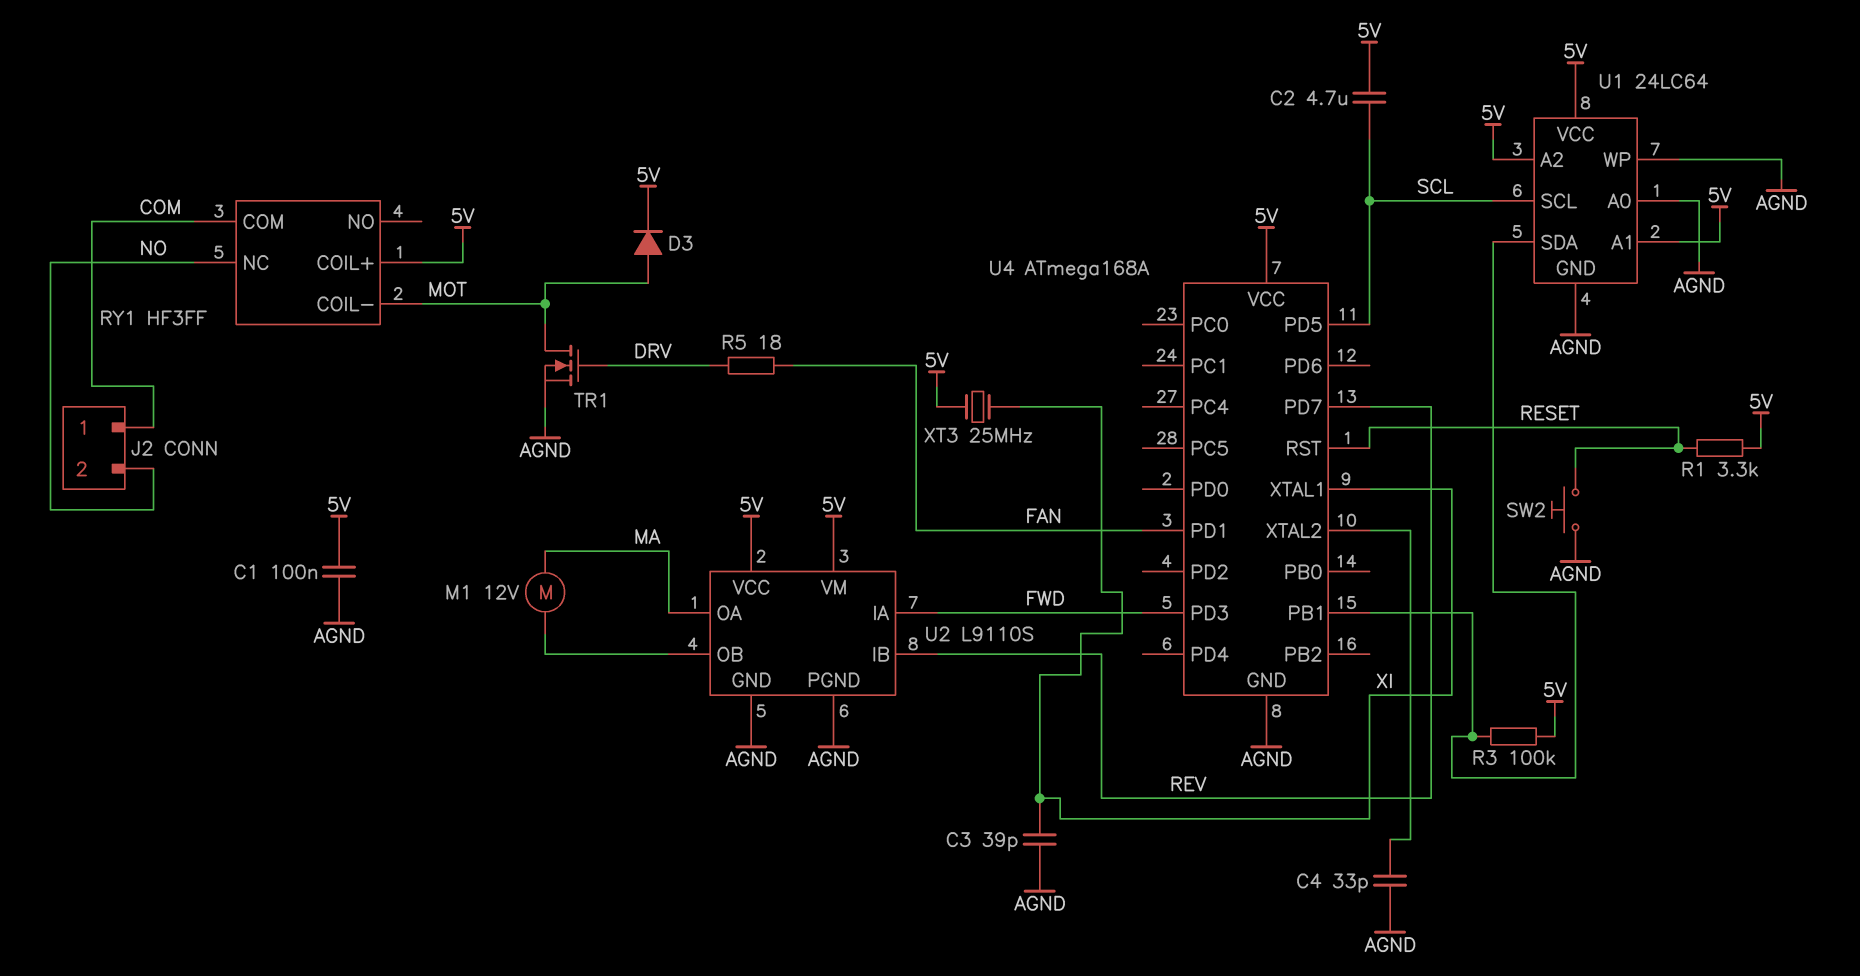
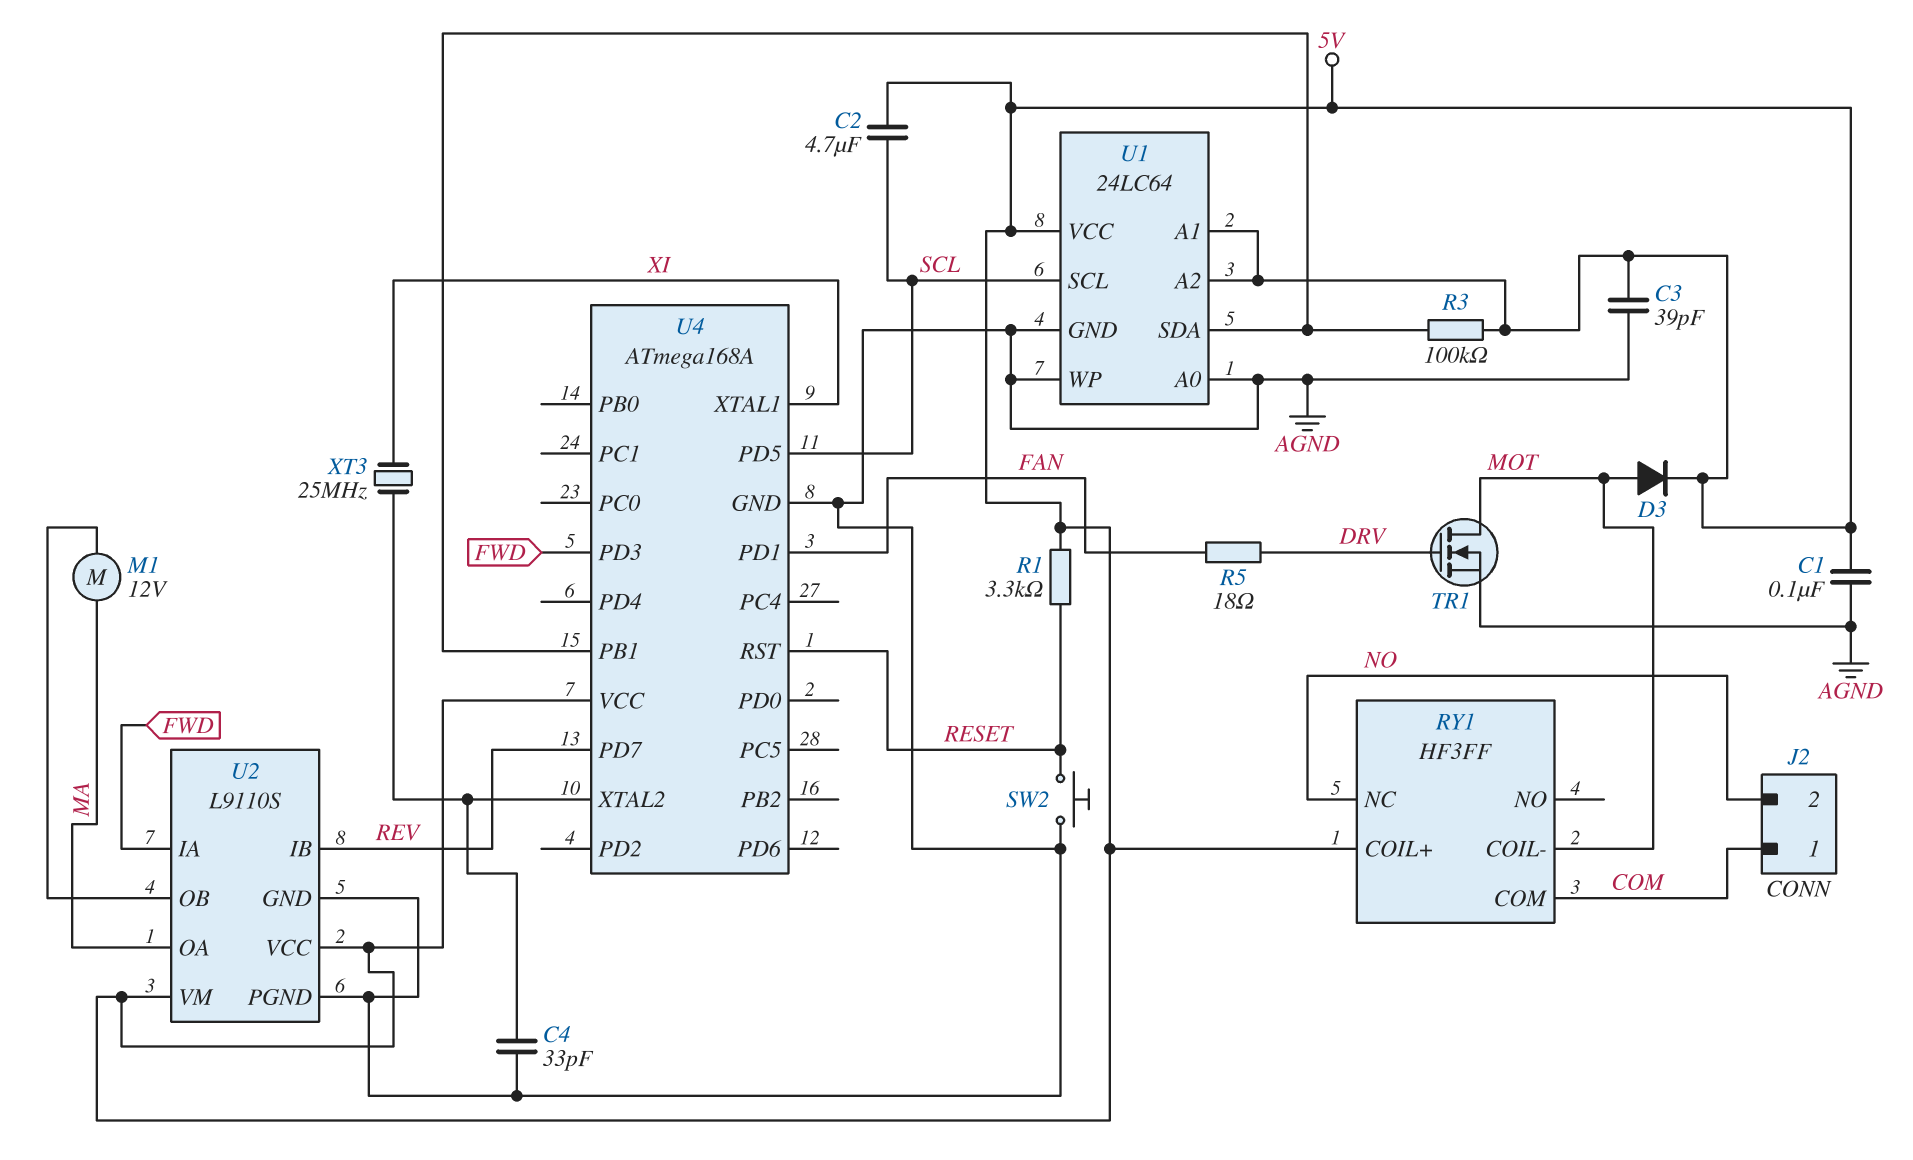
C3: 39pF (AGND, XI) -> 39pF (5V, AGND)
XT3: 25MHz (5V, XI) -> 25MHz (U4/XTAL2, XI)

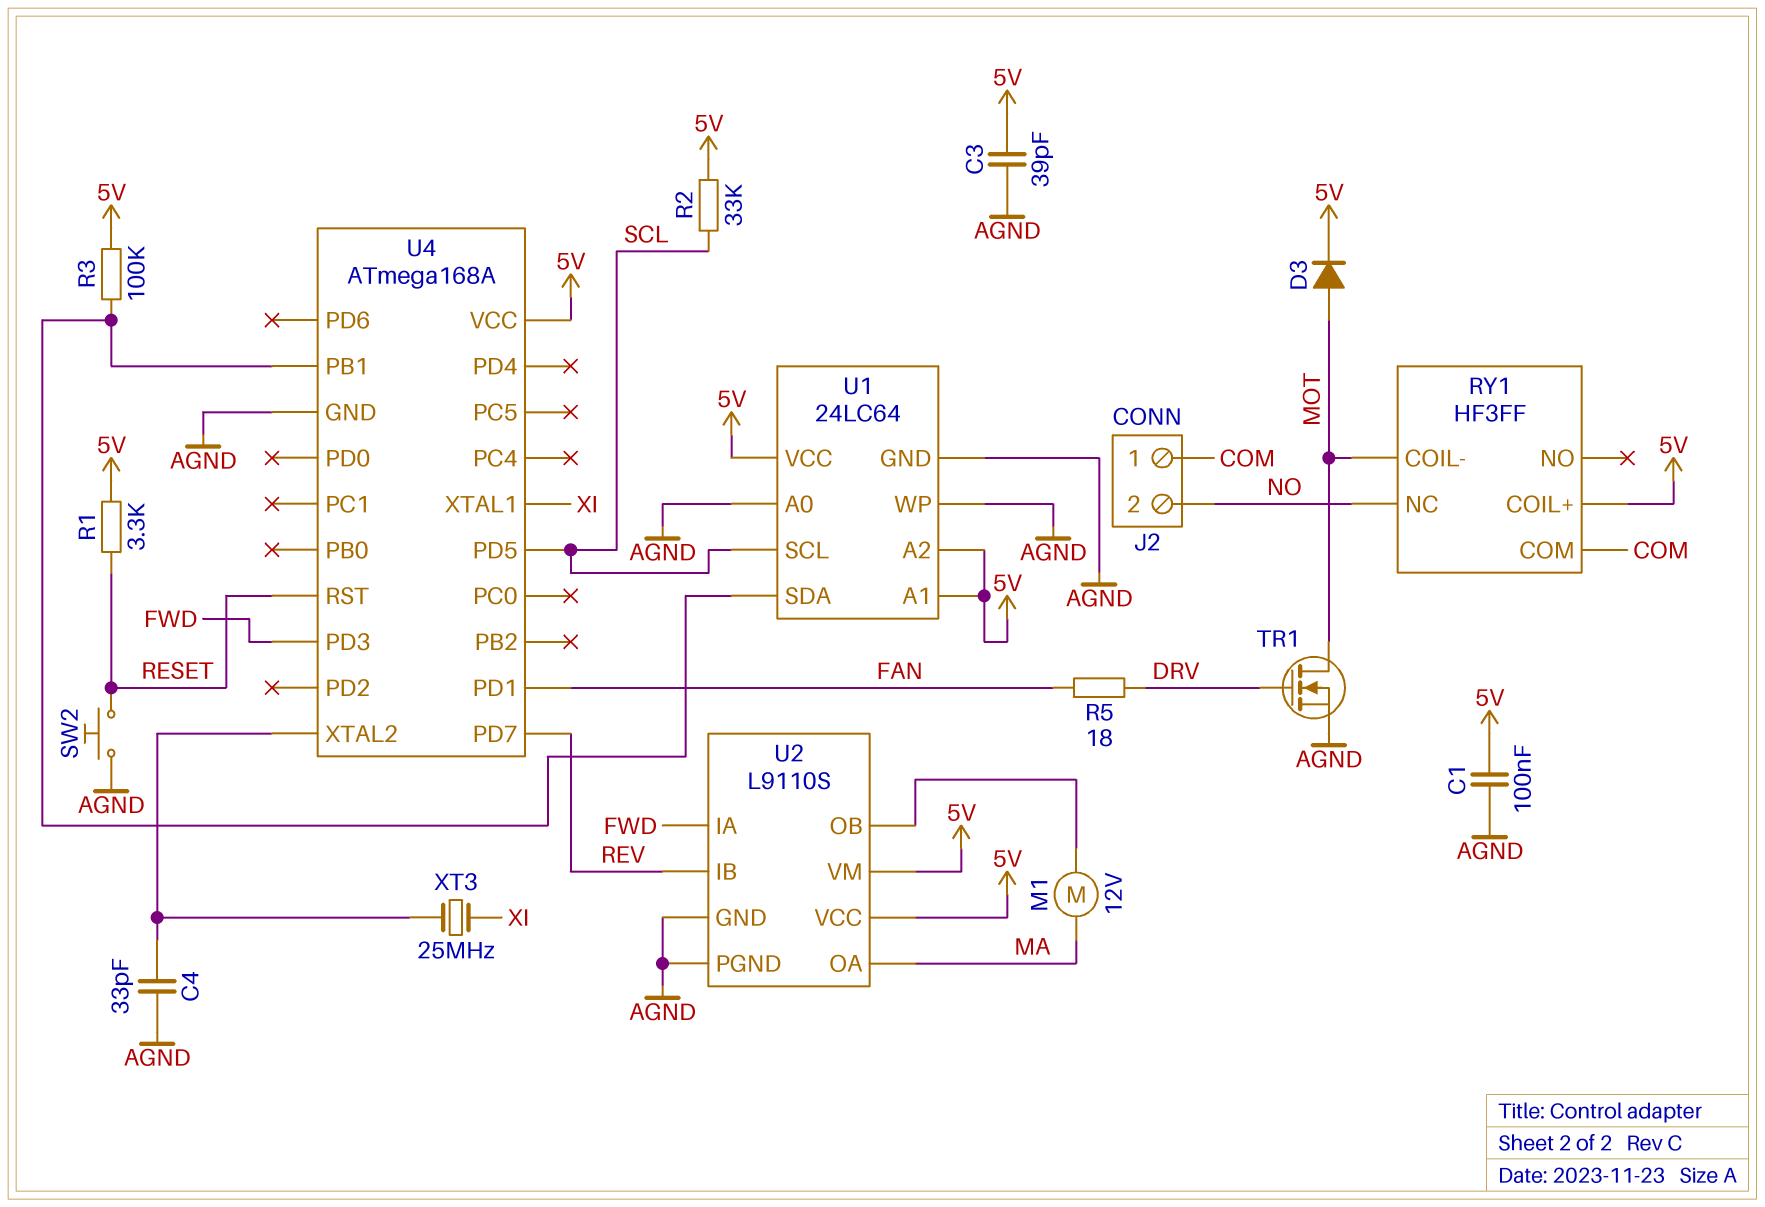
C2: 4.7uF (5V, SCL) -> none
R2: none -> 33k (5V, SCL)

